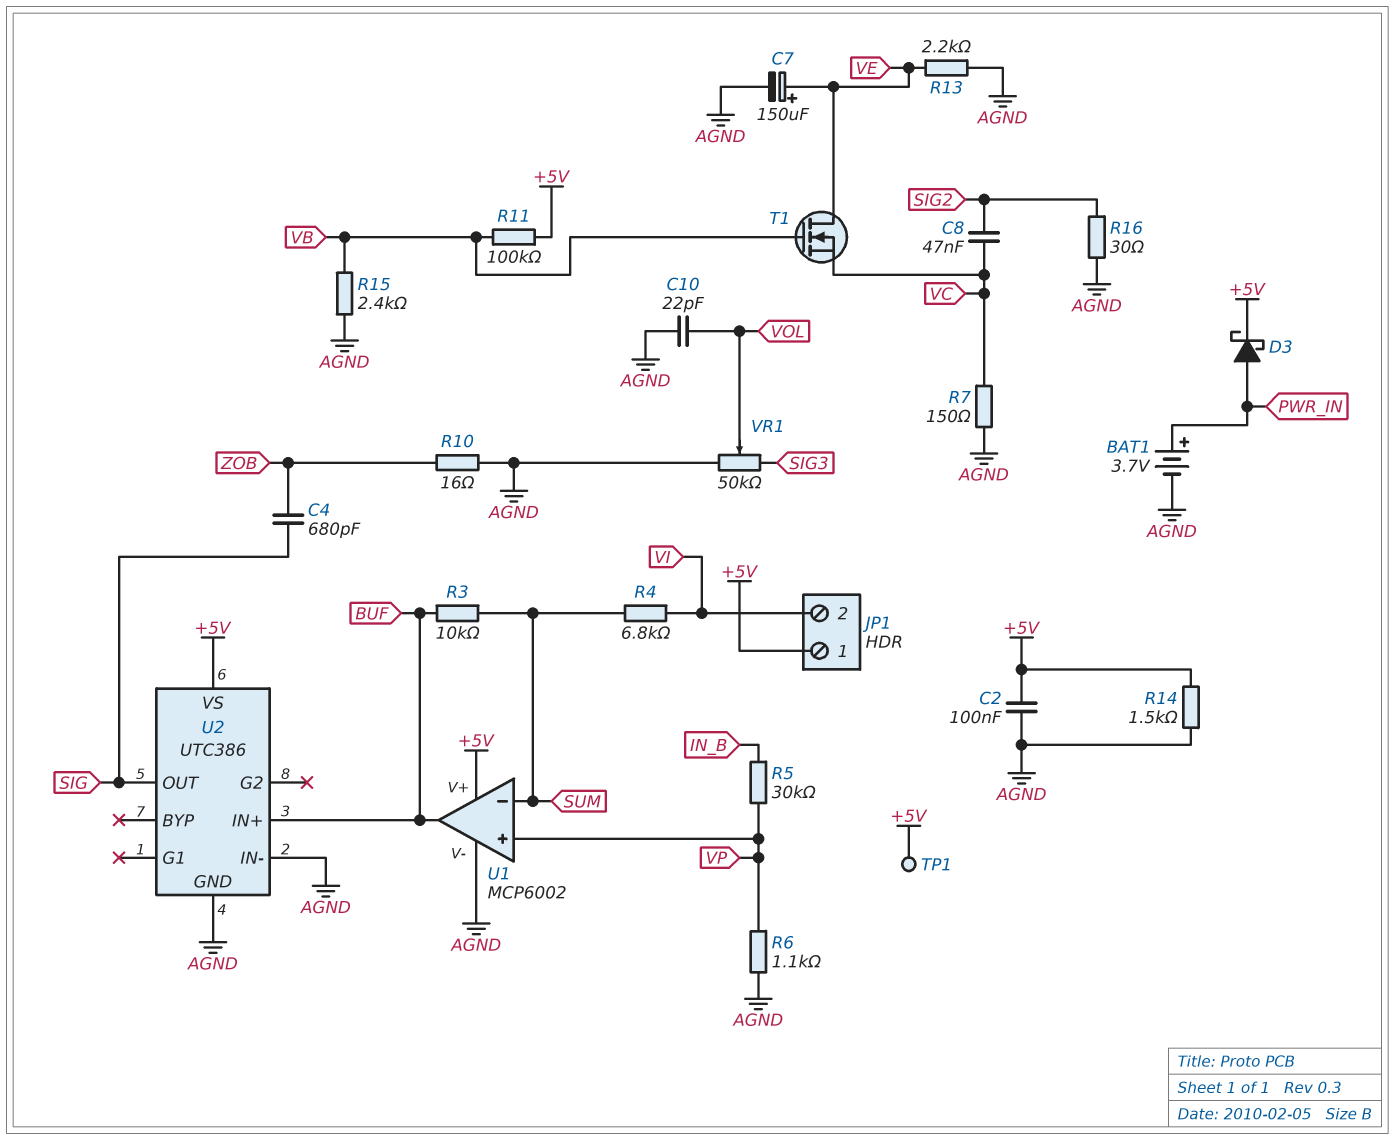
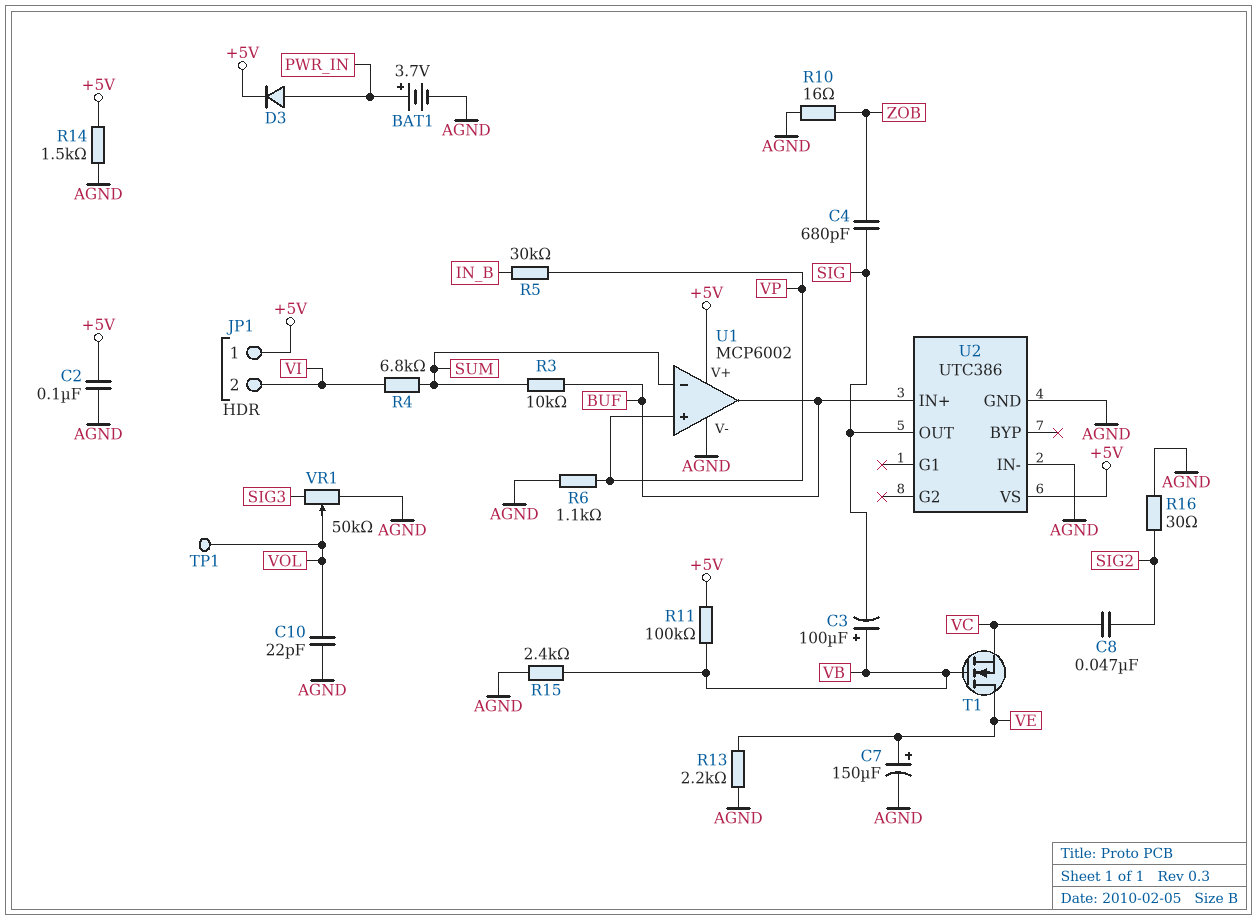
C3: none -> 100uF (plus VB, minus SIG)
D3: schottky (A PWR_IN, K +5V) -> diode (A PWR_IN, K +5V)
R7: 150 (AGND, VC) -> none
TP1: test point (+5V) -> test point (VOL)

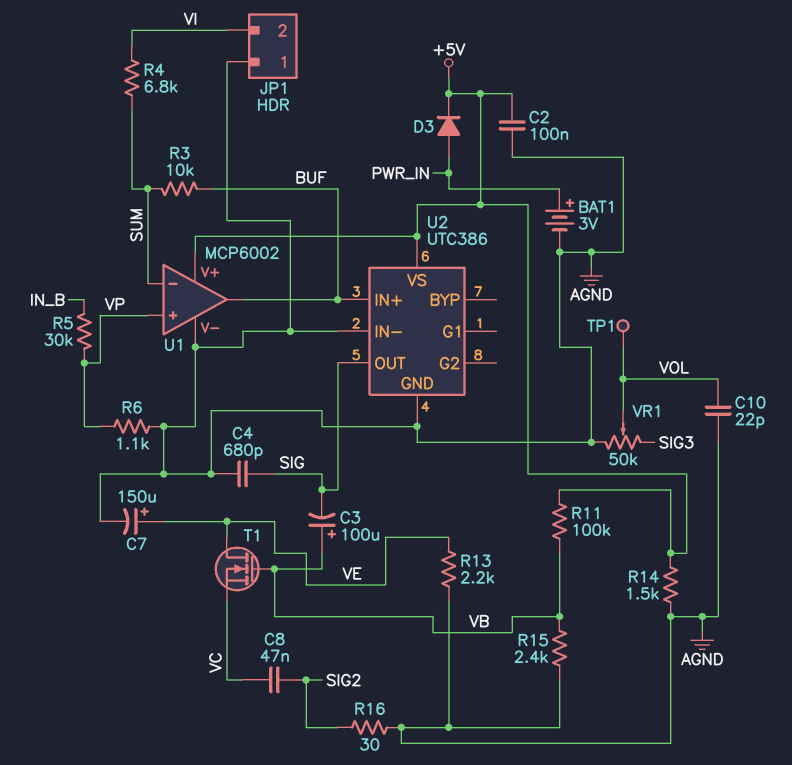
BAT1: 3.7V (plus PWR_IN, minus AGND) -> 3V (plus PWR_IN, minus AGND)
C4: 680pF (SIG, ZOB) -> 680pF (AGND, SIG)
JP1 pin 1: +5V -> AGND
R10: 16 (AGND, ZOB) -> none

